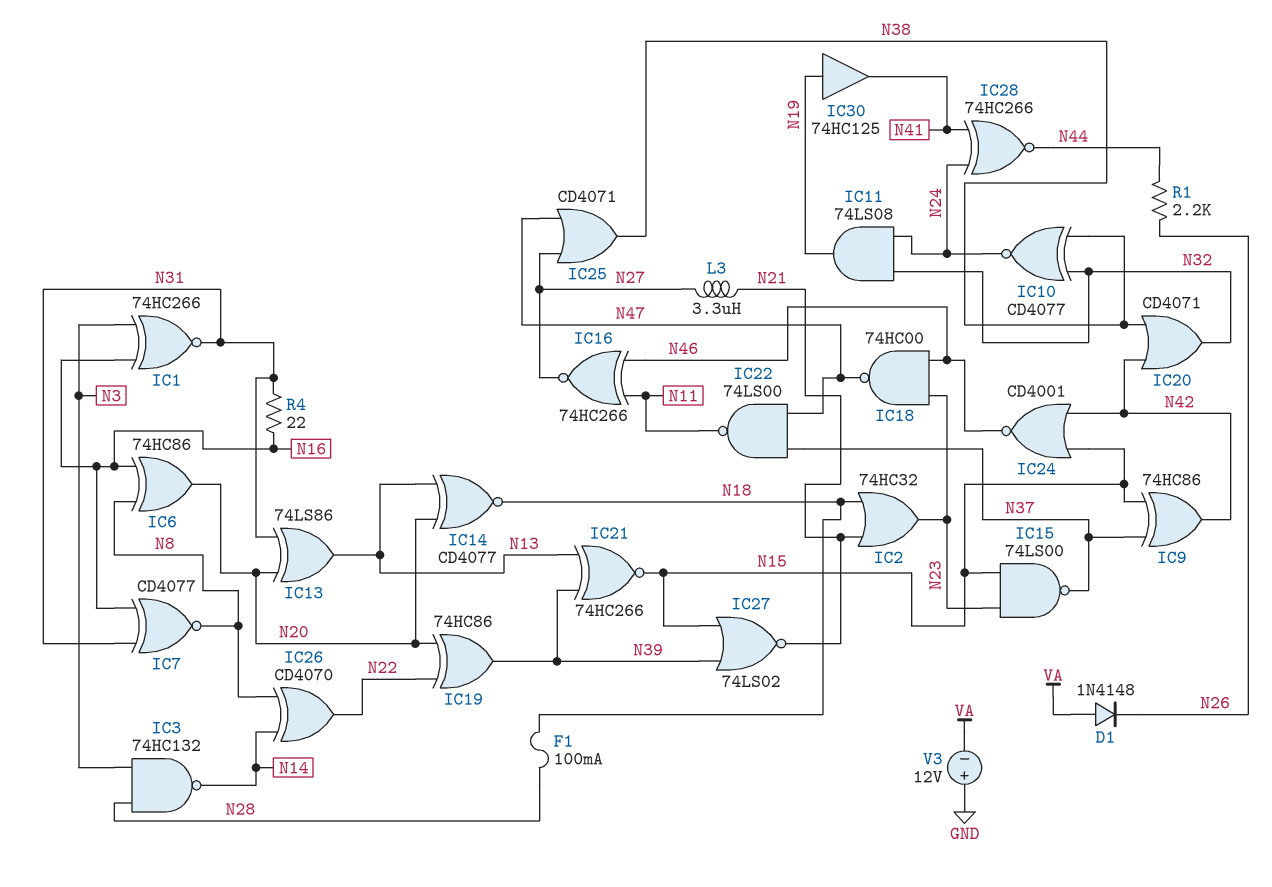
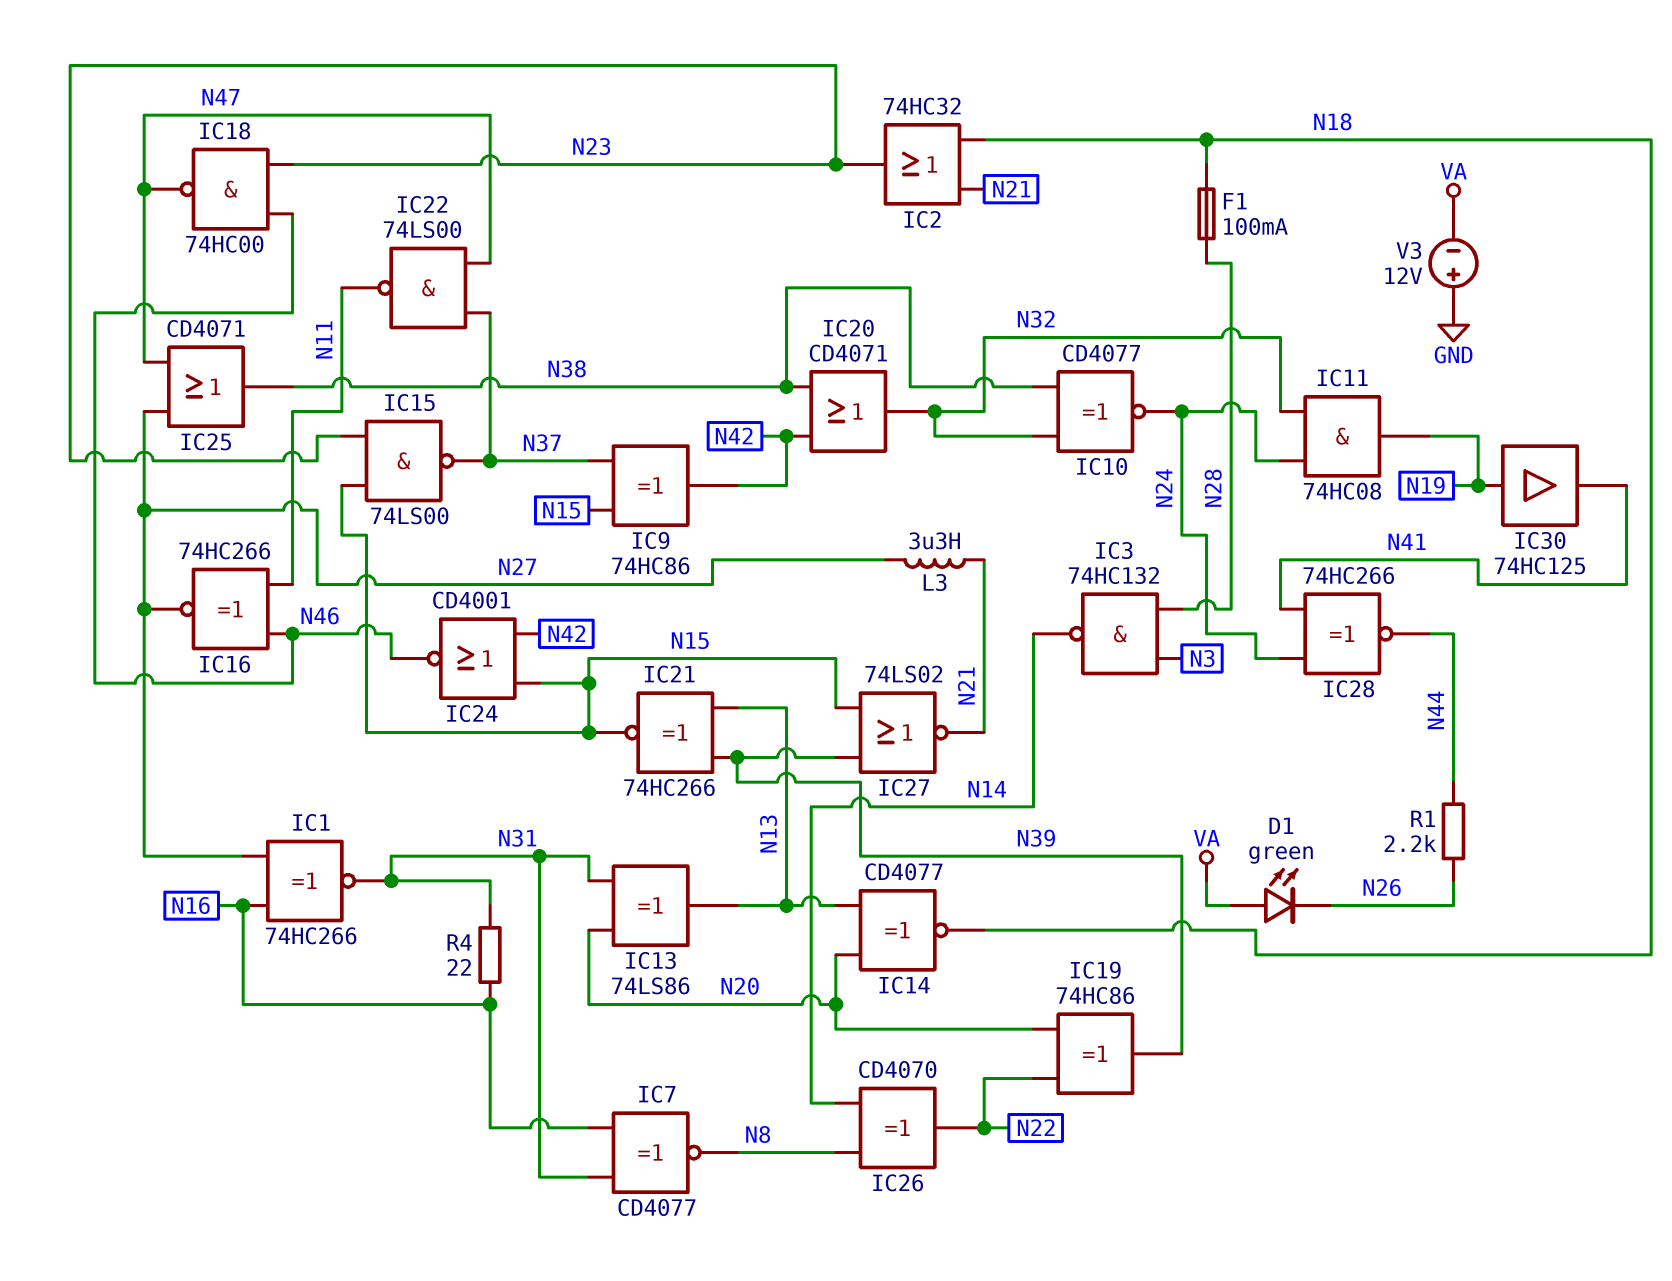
D1: diode 1N4148 (A VA, K N26) -> LED green (A VA, K N26)
IC1: XNOR 74HC266 (in N3, in N16, out N31) -> XNOR 74HC266 (in N16, in N27, out N31)
IC6: XOR 74HC86 (in N8, in N16, out N20) -> none
IC11: AND 74LS08 (in N24, in N32, out N19) -> AND 74HC08 (in N24, in N32, out N19)

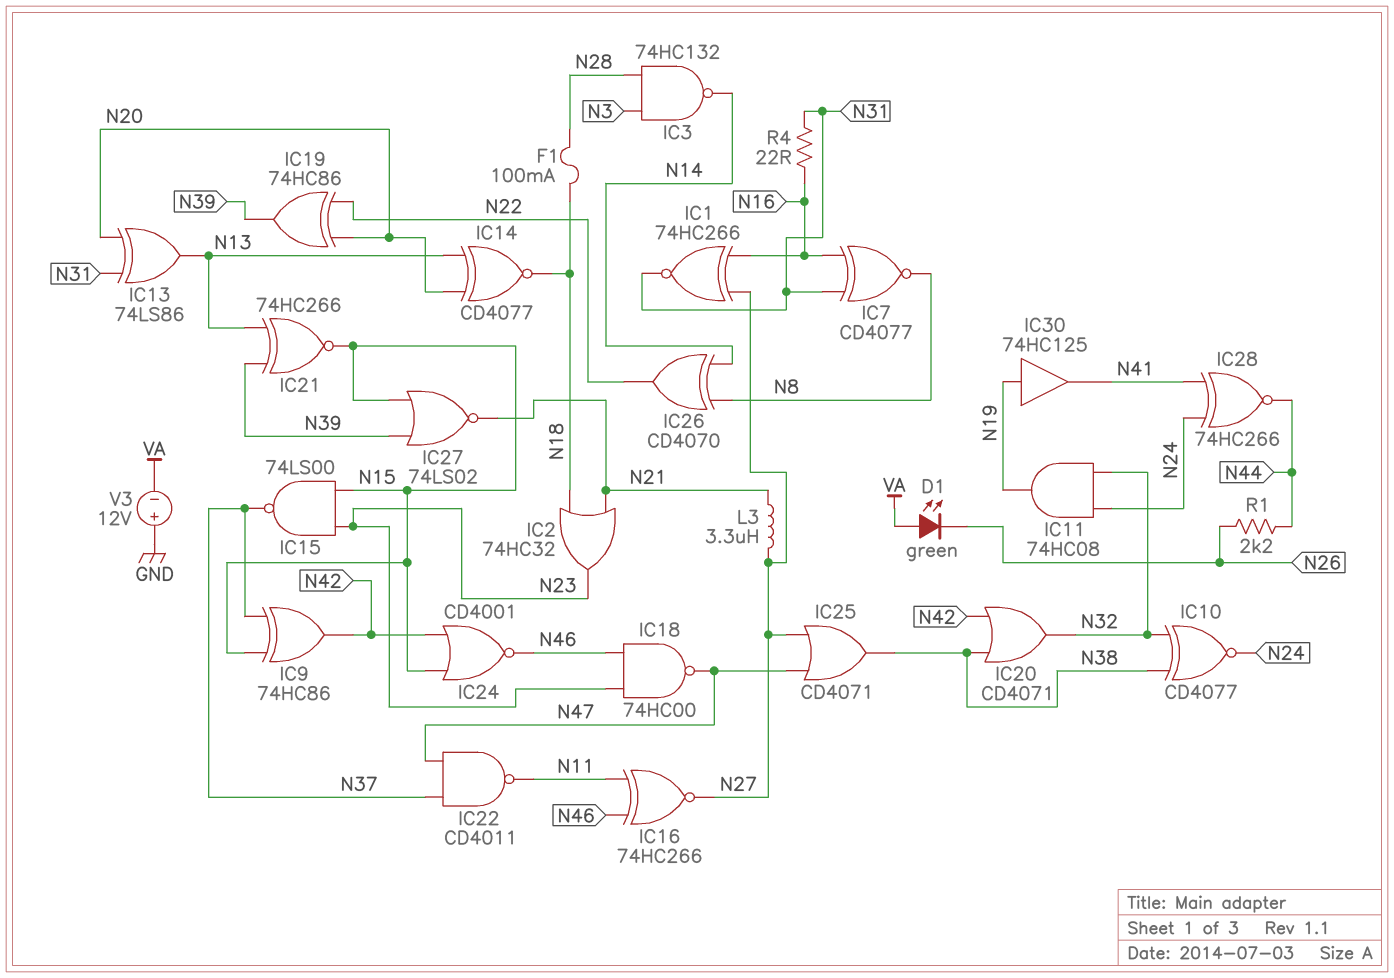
IC22: NAND 74LS00 (in N37, in N47, out N11) -> NAND CD4011 (in N37, in N47, out N11)

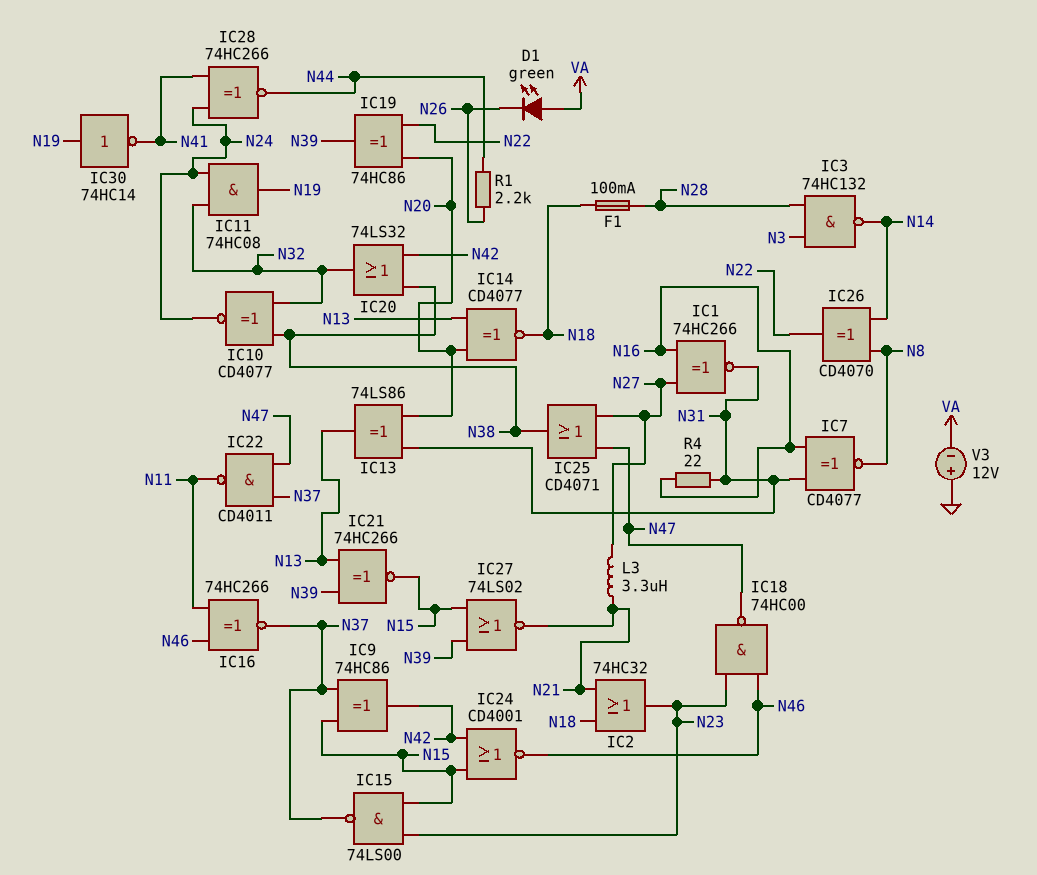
IC16: XNOR 74HC266 (in N11, in N46, out N27) -> XNOR 74HC266 (in N11, in N46, out N37)
IC20: OR CD4071 (in N38, in N42, out N32) -> OR 74LS32 (in N38, in N42, out N32)
IC30: buffer 74HC125 (in N19, out N41) -> NOT 74HC14 (in N19, out N41)

